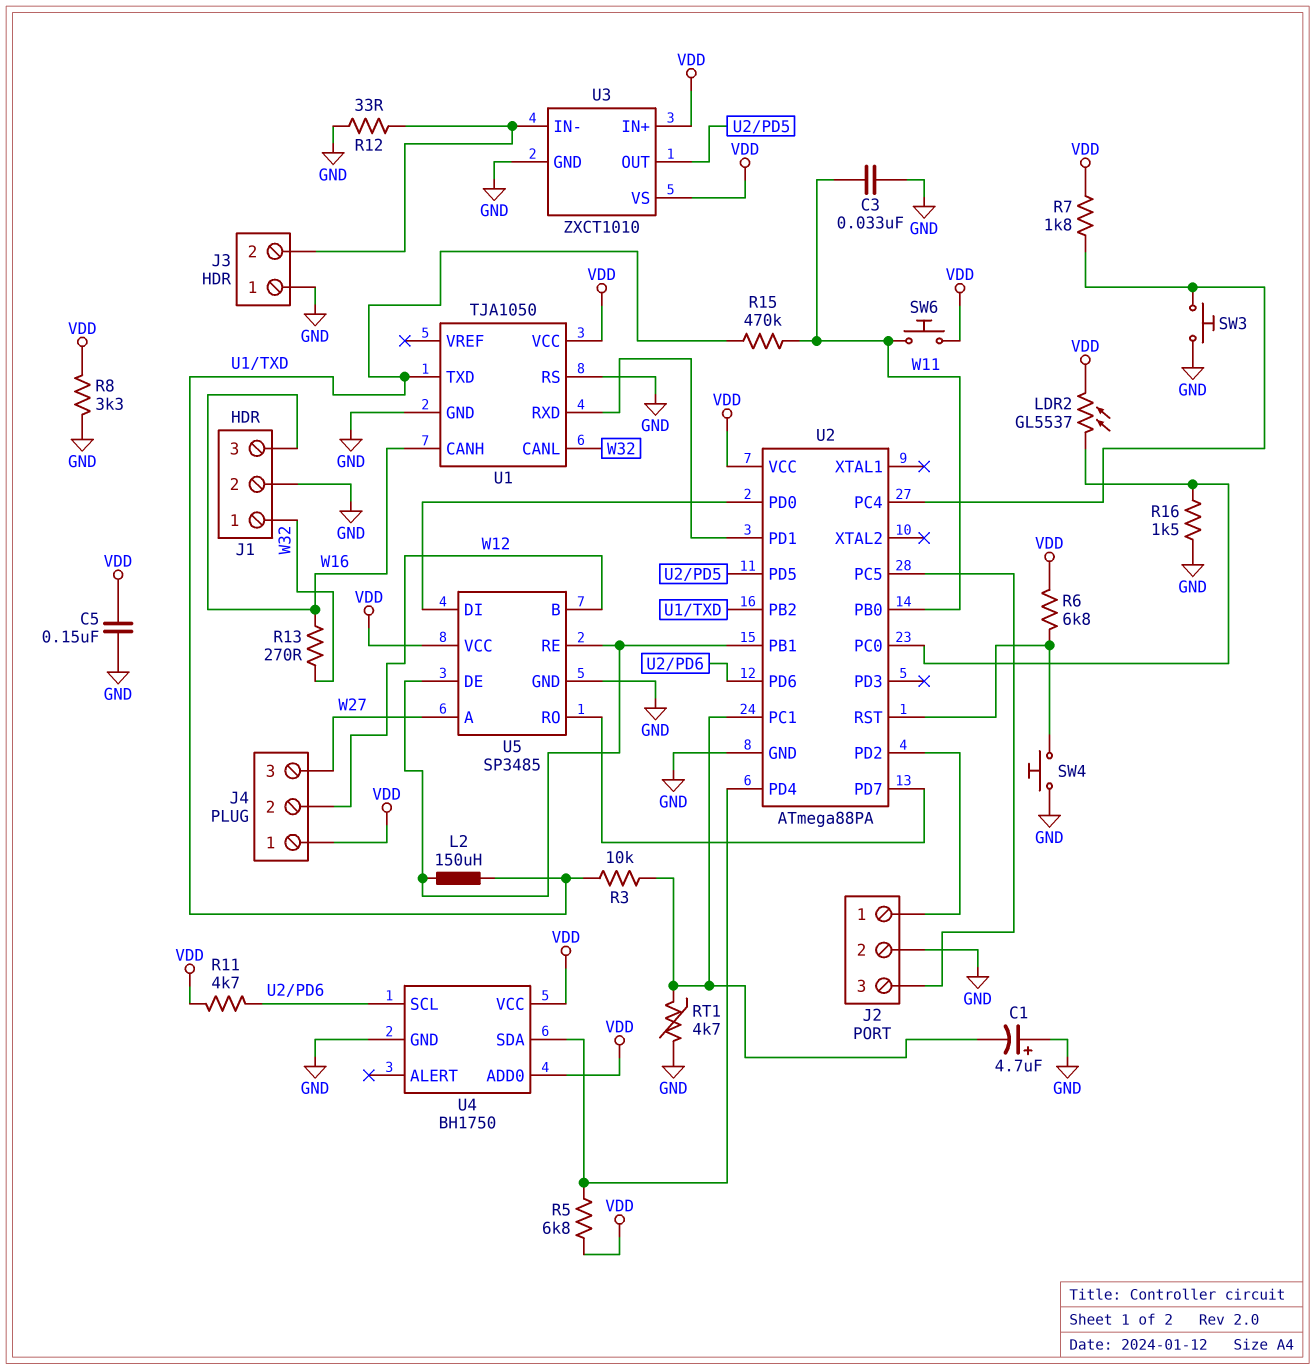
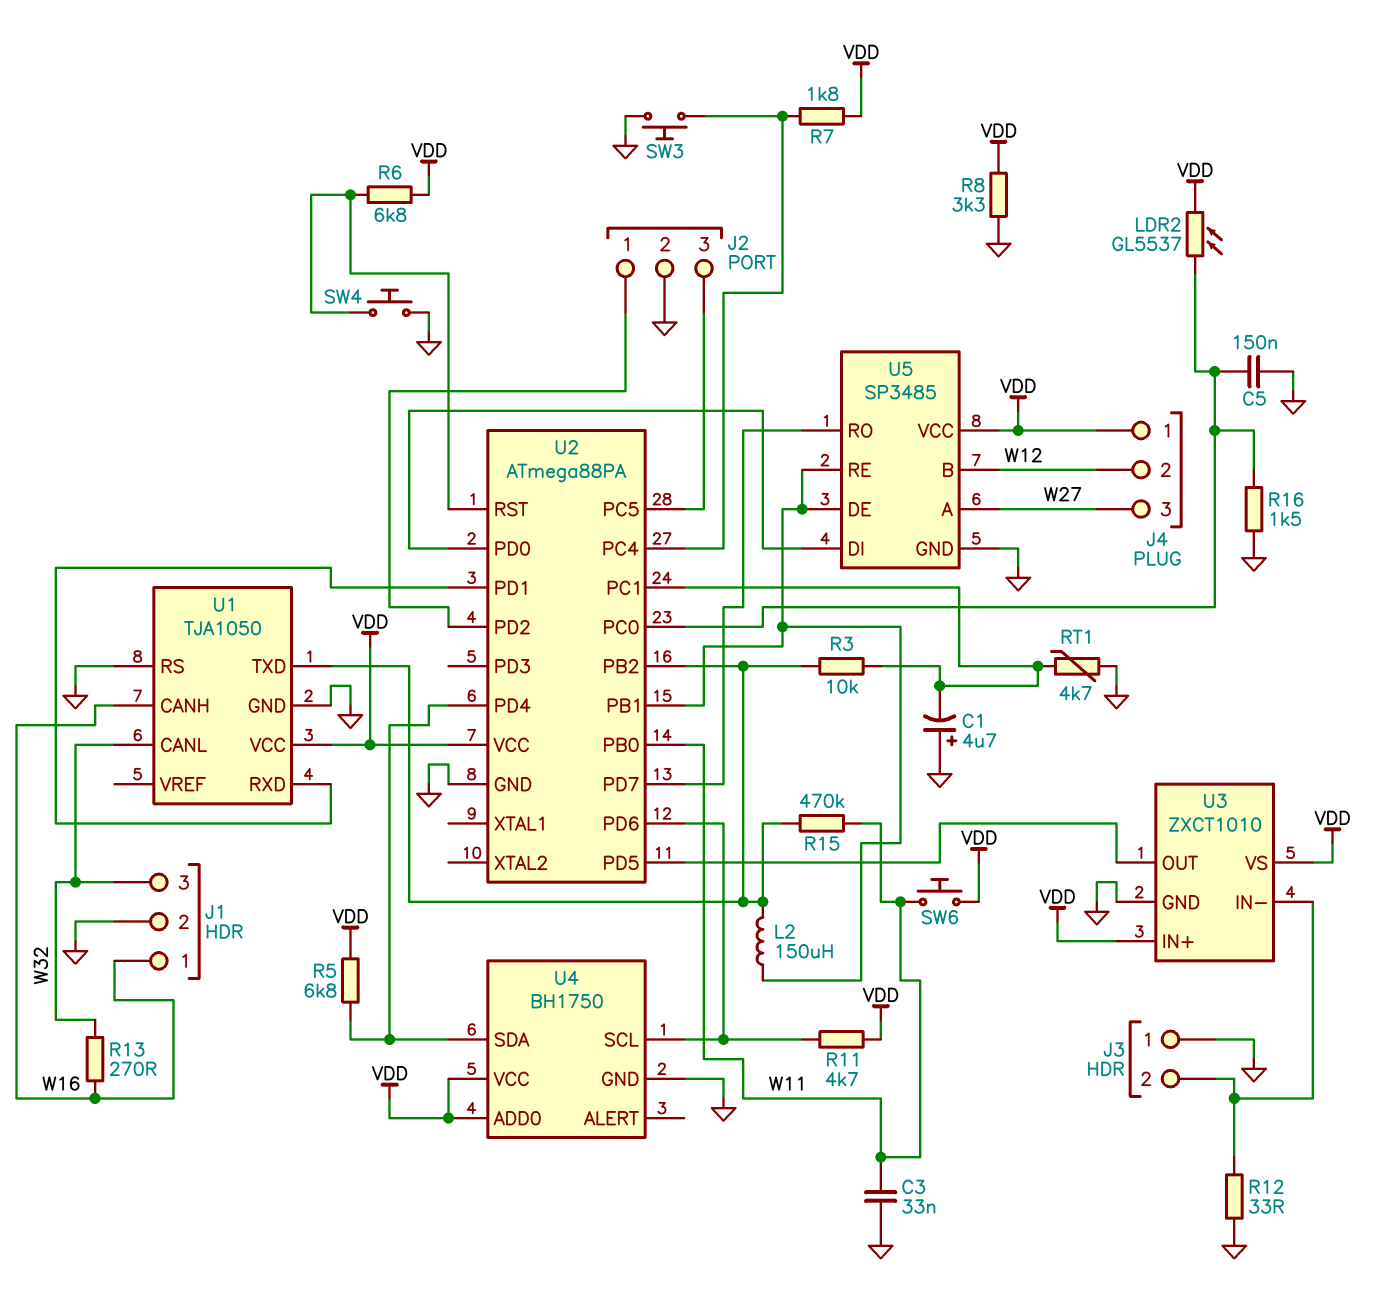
C5: 150nF (GND, VDD) -> 150nF (GND, U2/PC0)
J1 pin 1: W32 -> W16
J1 pin 3: W16 -> W32

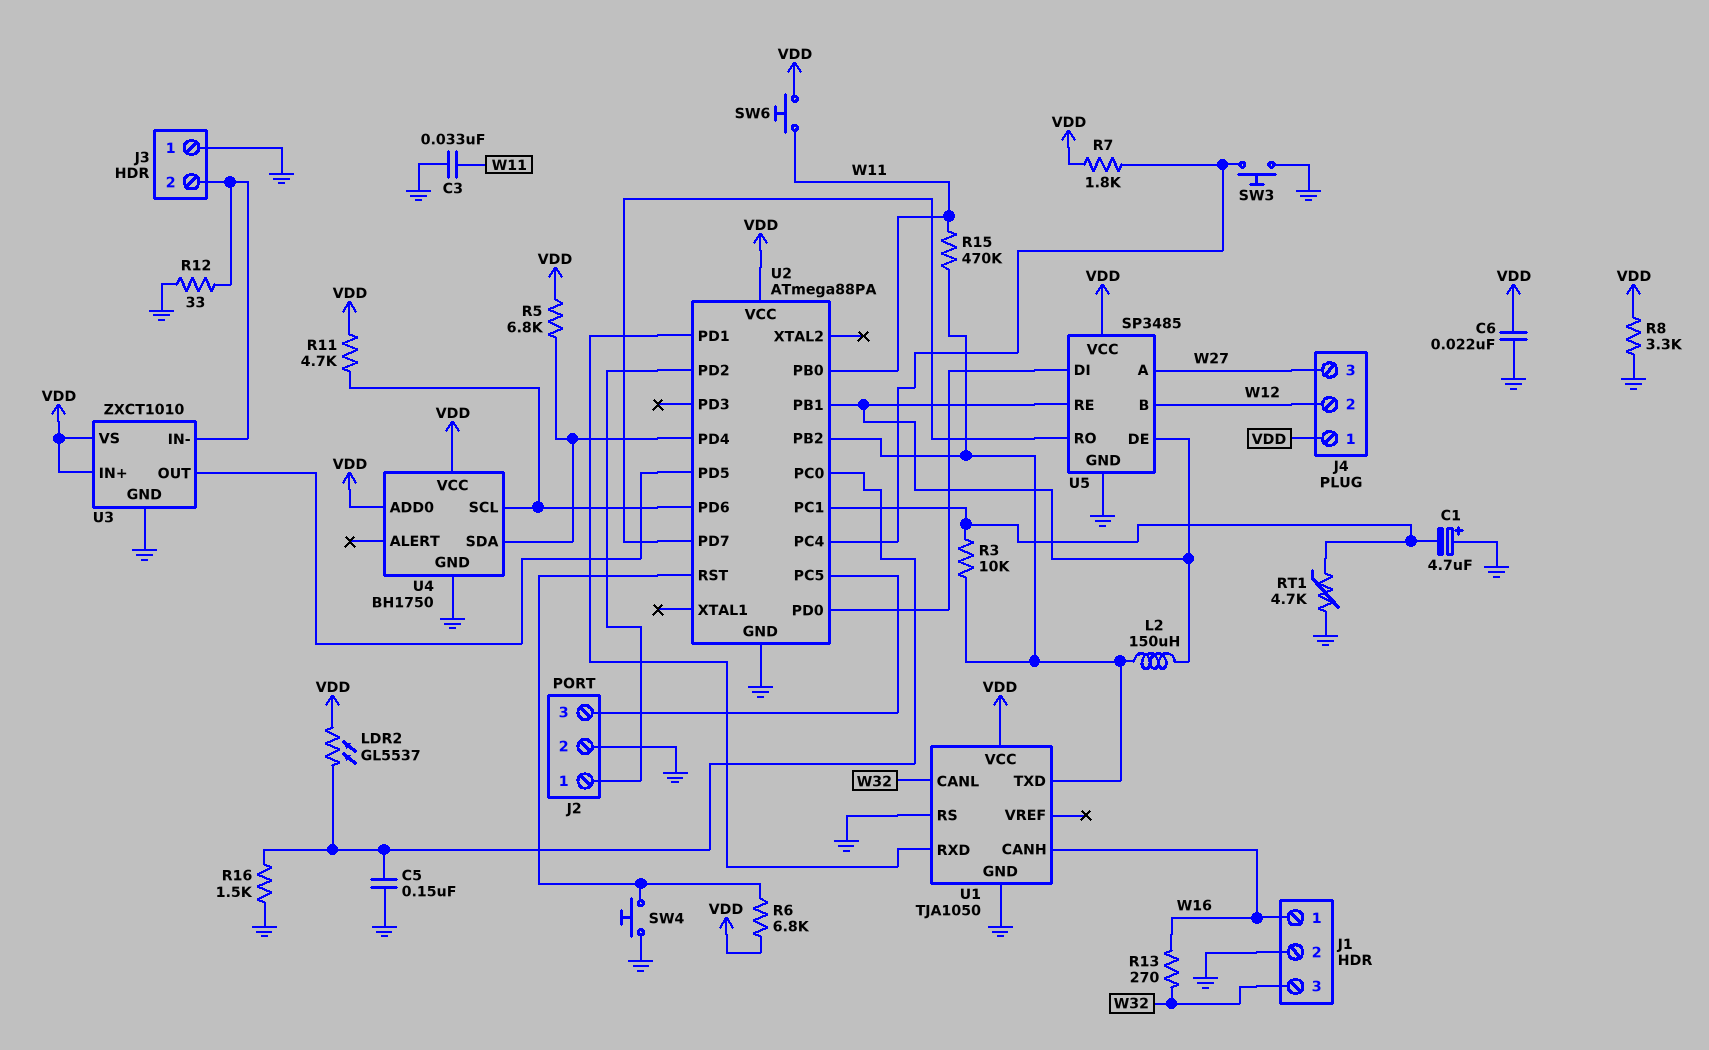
C6: none -> 22nF (GND, VDD)

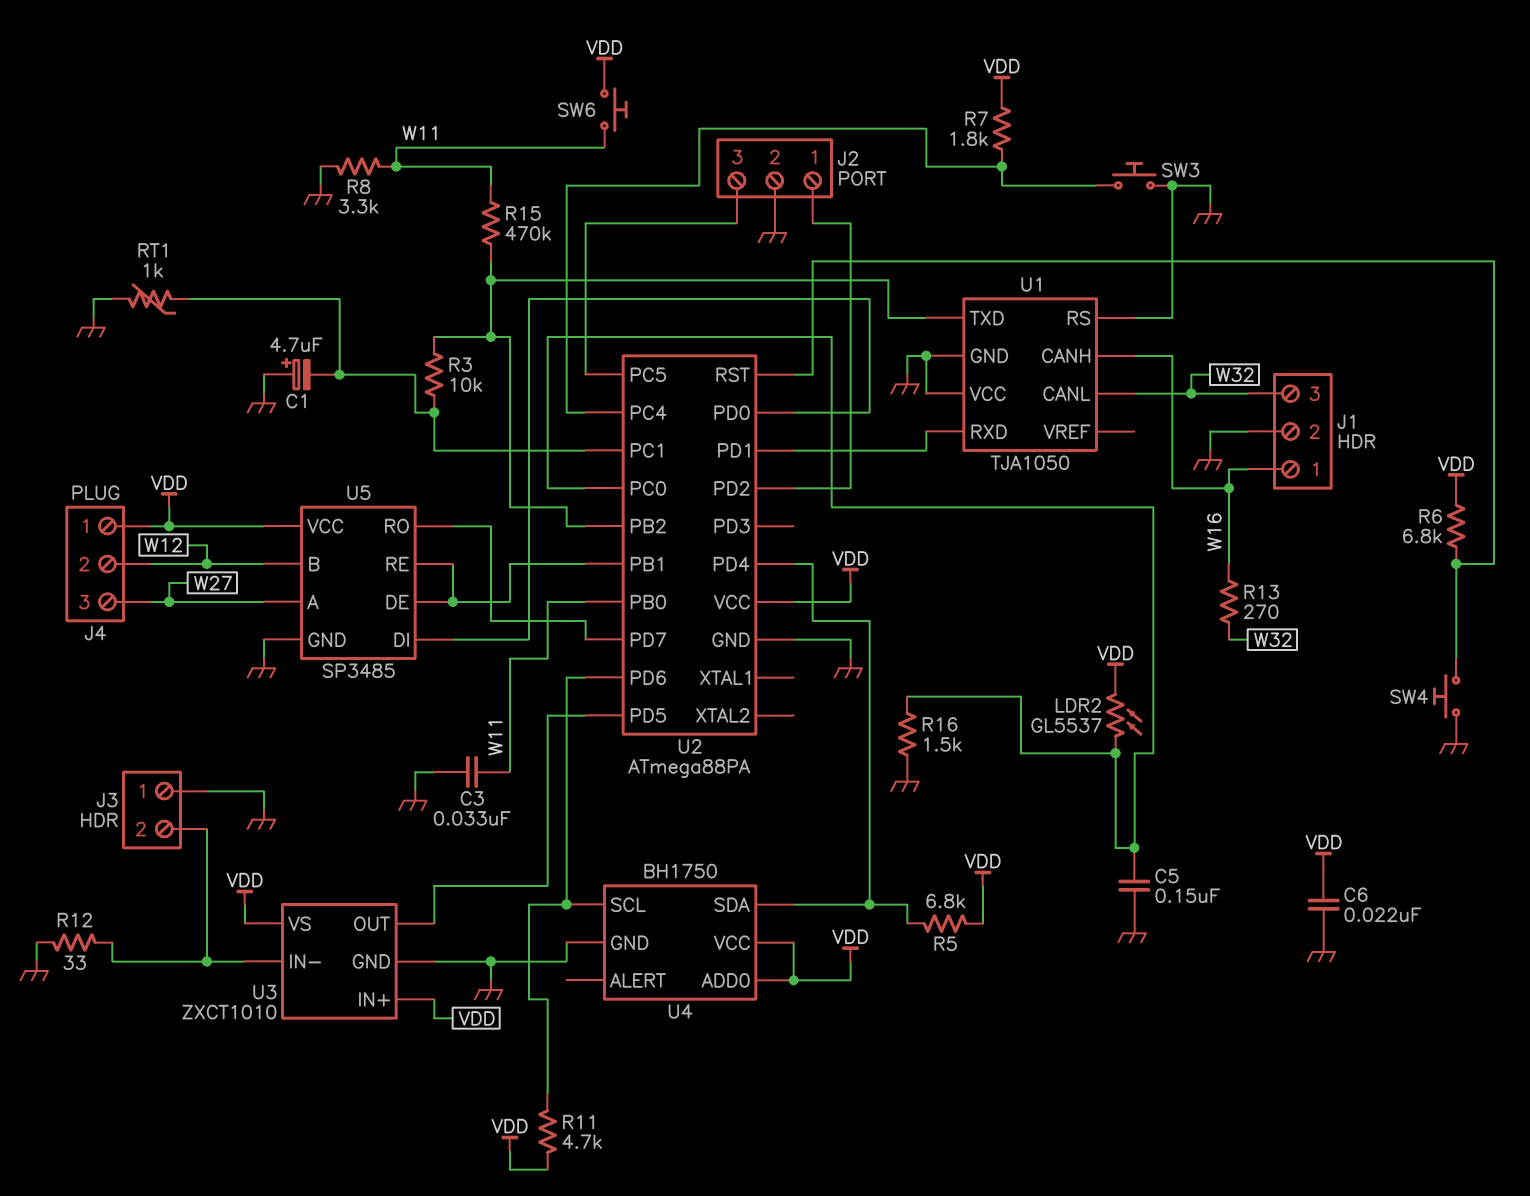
L2: 150uH (U1/TXD, U2/PB1) -> none
R8: 3.3k (GND, VDD) -> 3.3k (GND, W11)
RT1: 4.7k (GND, U2/PC1) -> 1k (GND, U2/PC1)
U1 pin VCC: VDD -> GND

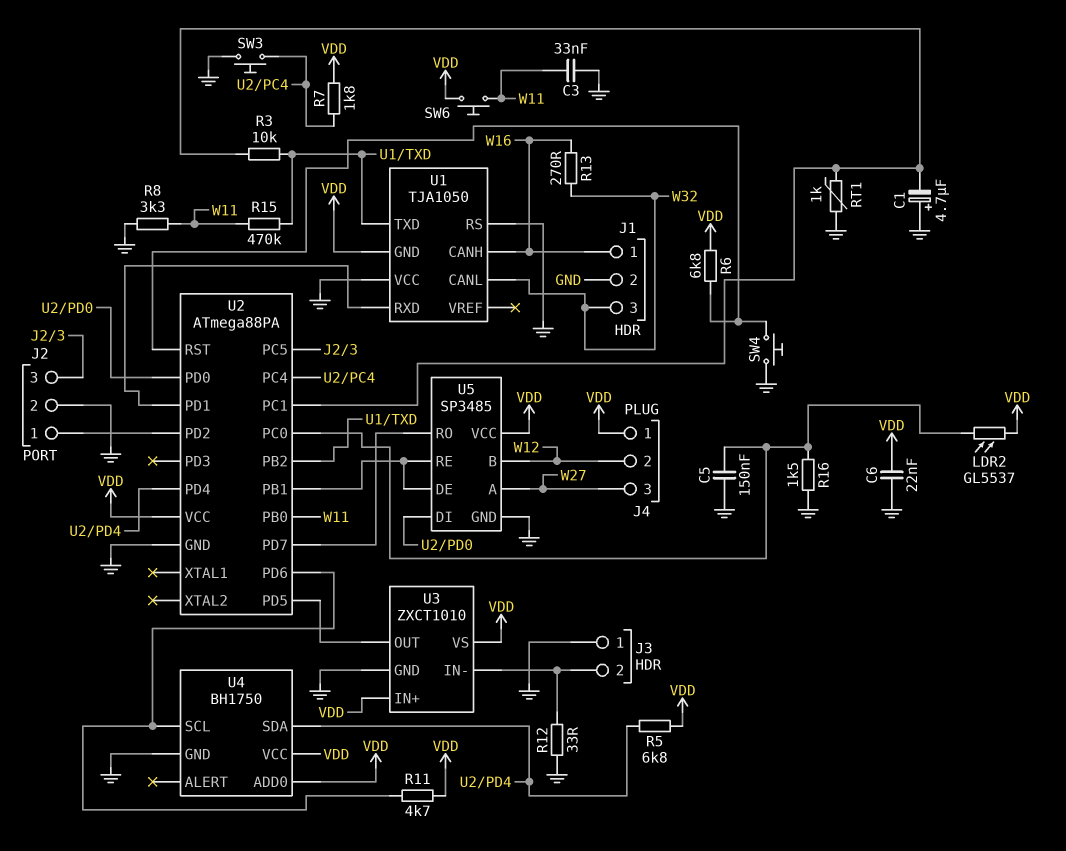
U1 pin GND: GND -> VDD

